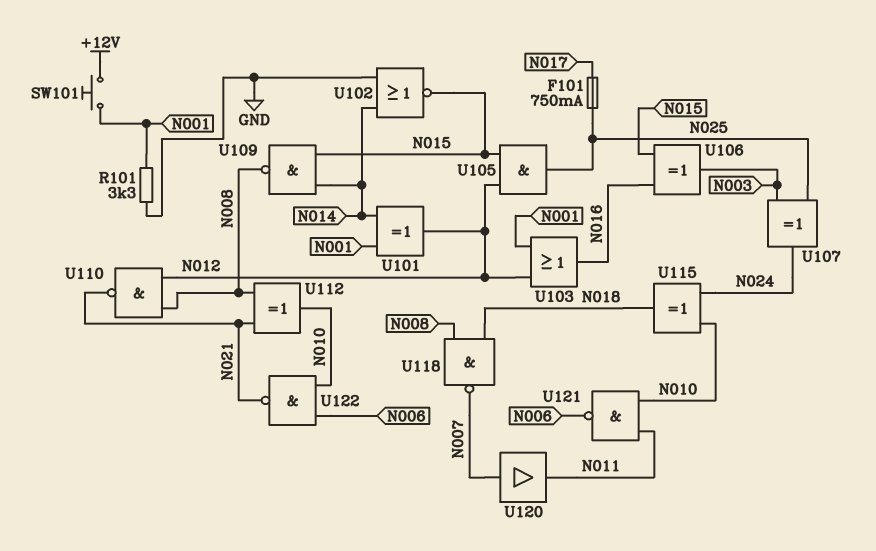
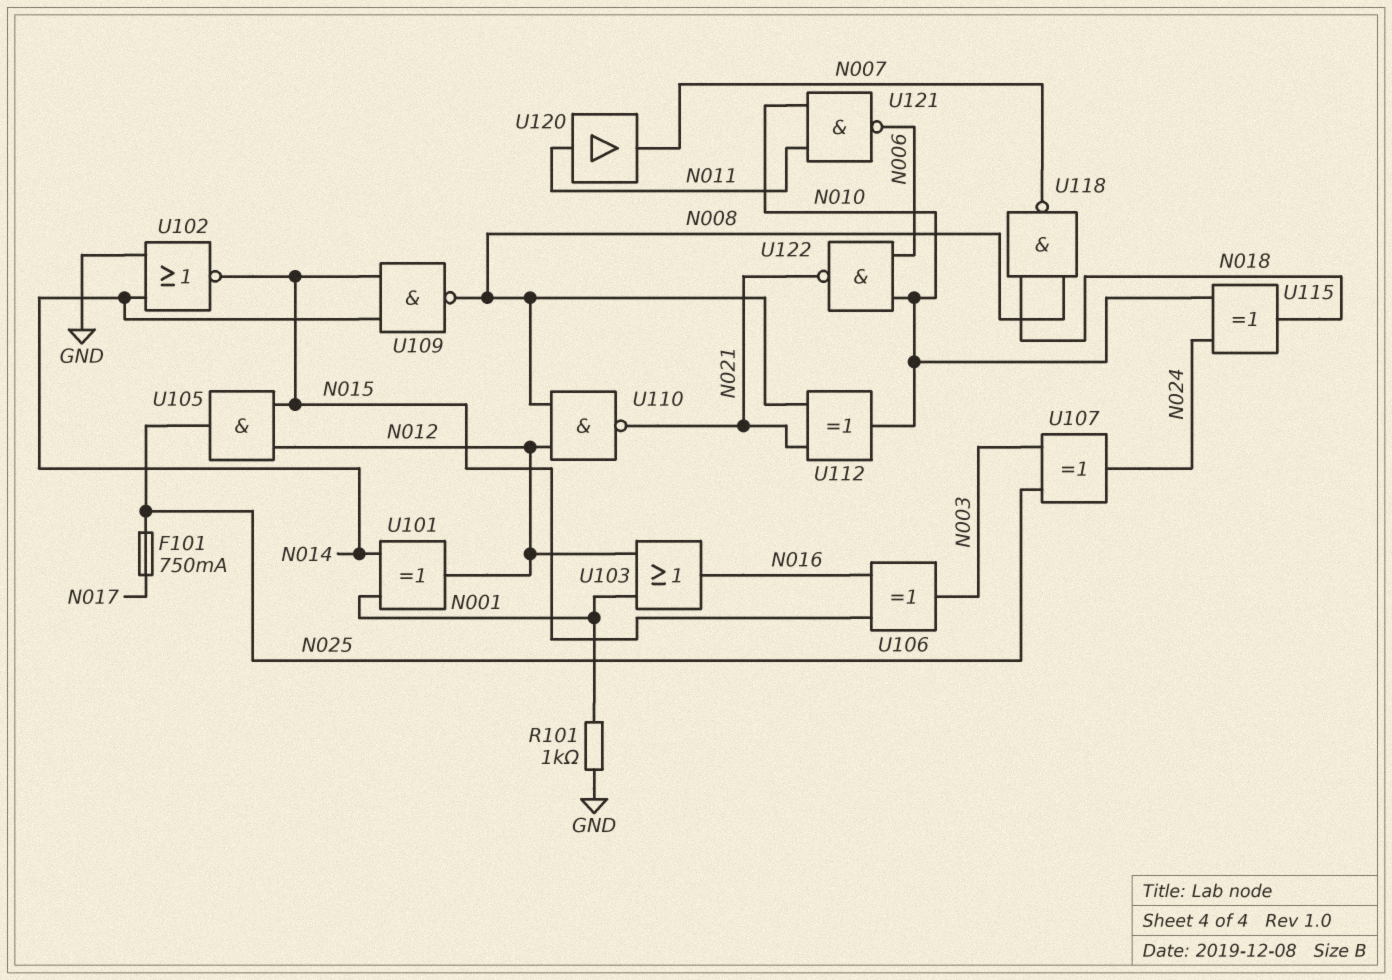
R101: 3.3k (GND, N001) -> 1k (GND, N001)
SW101: button (+12V, N001) -> none
U120: buffer (in N007, out N011) -> buffer (in N011, out N007)

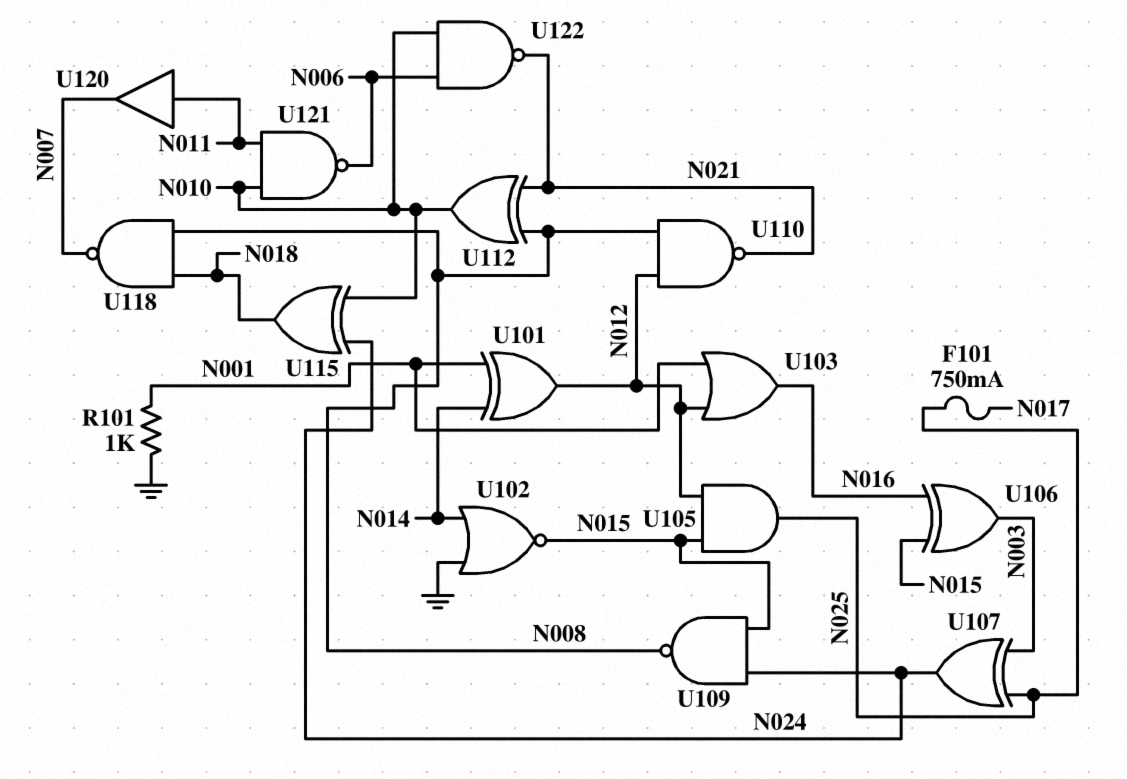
U109: NAND (in N014, in N015, out N008) -> NAND (in N015, in N024, out N008)

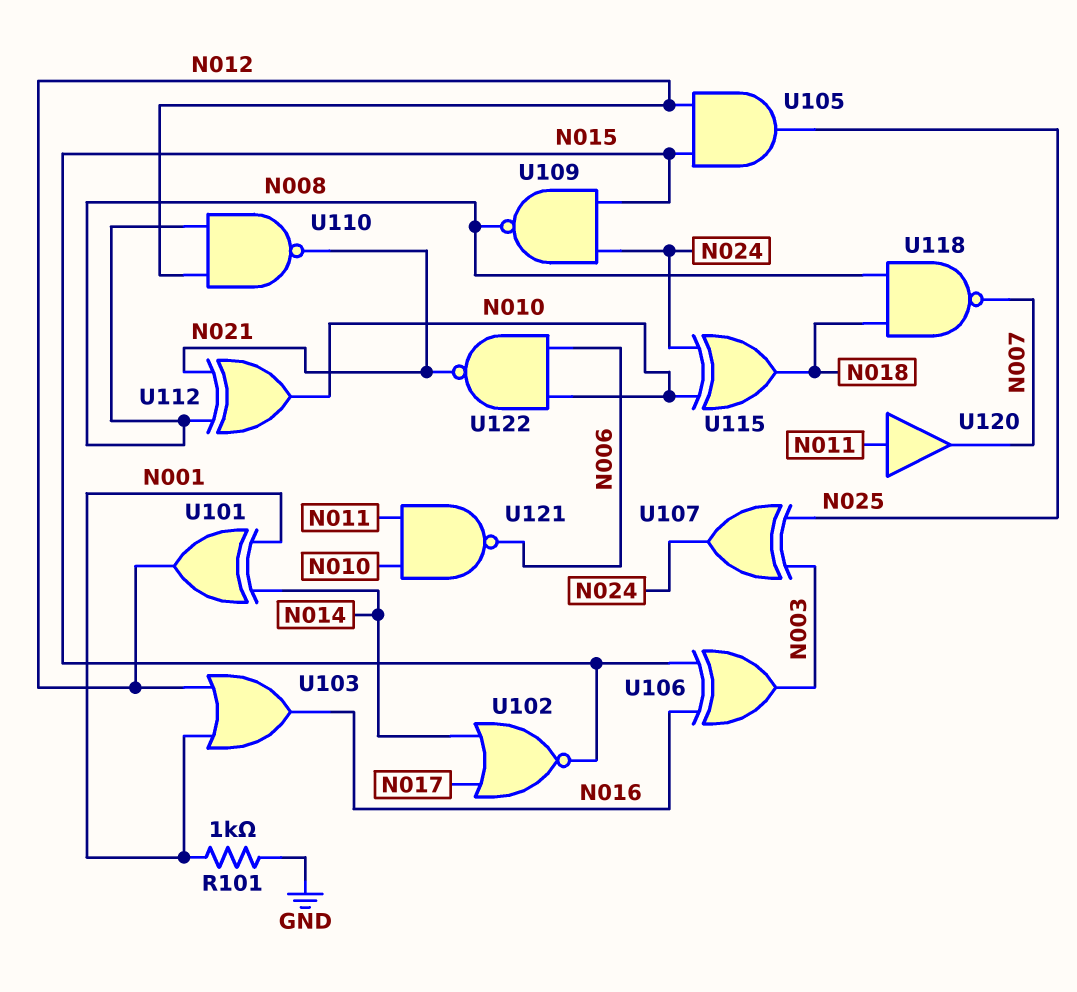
F101: 750mA (N017, N025) -> none
U102: NOR (in GND, in N014, out N015) -> NOR (in N014, in N017, out N015)

